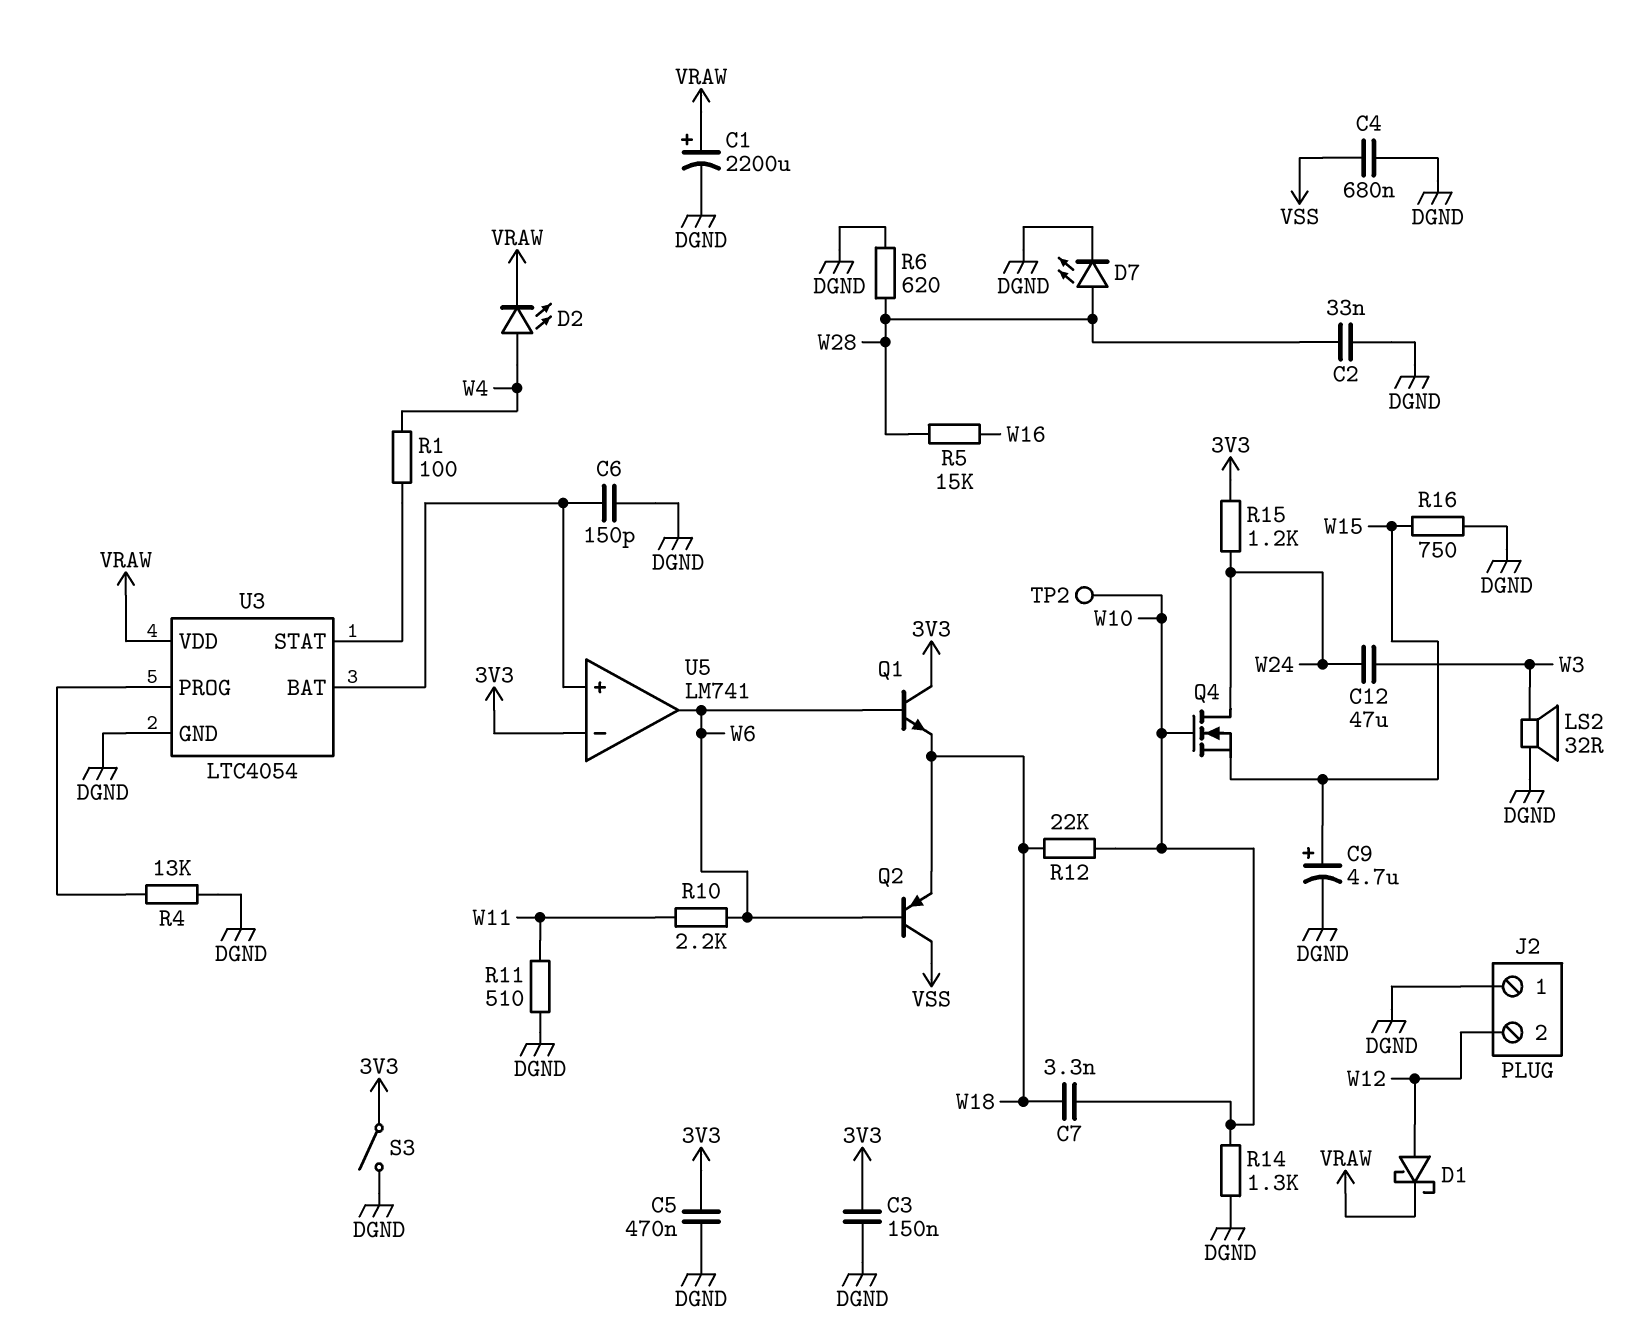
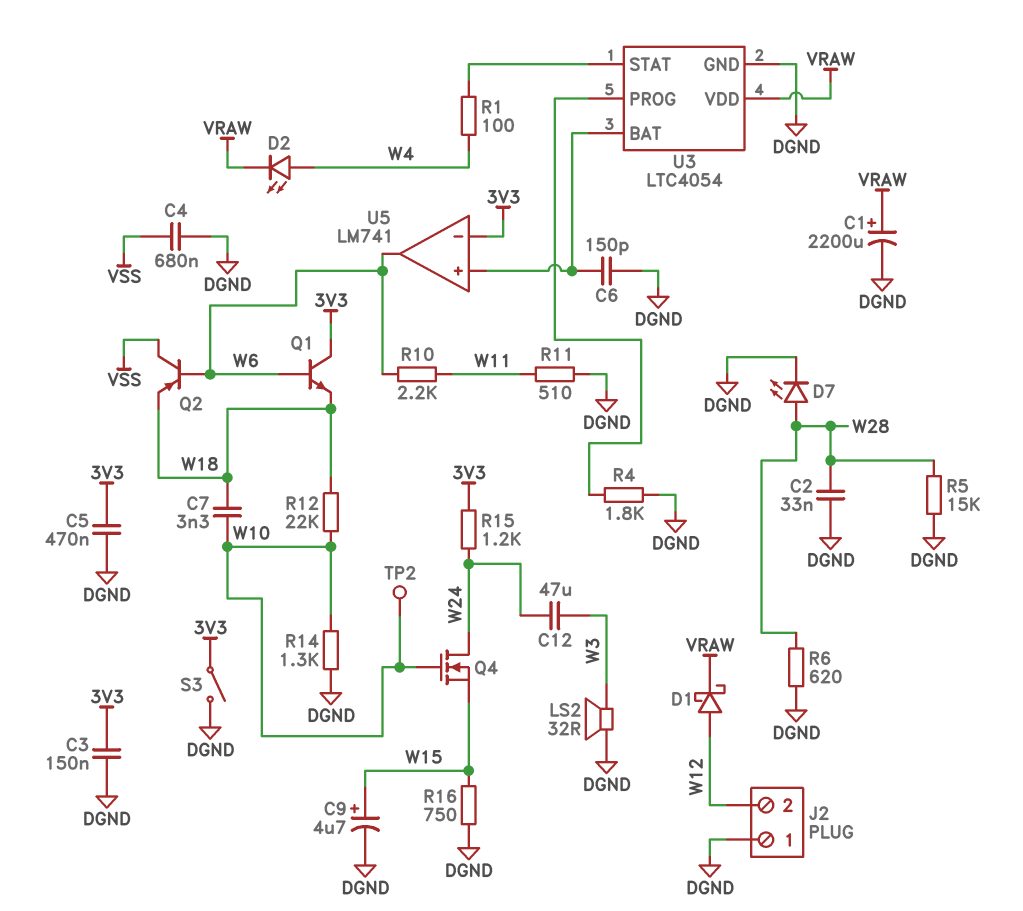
R4: 13k (DGND, U3/PROG) -> 1.8k (DGND, U3/PROG)
R5: 15k (W16, W28) -> 15k (DGND, W28)

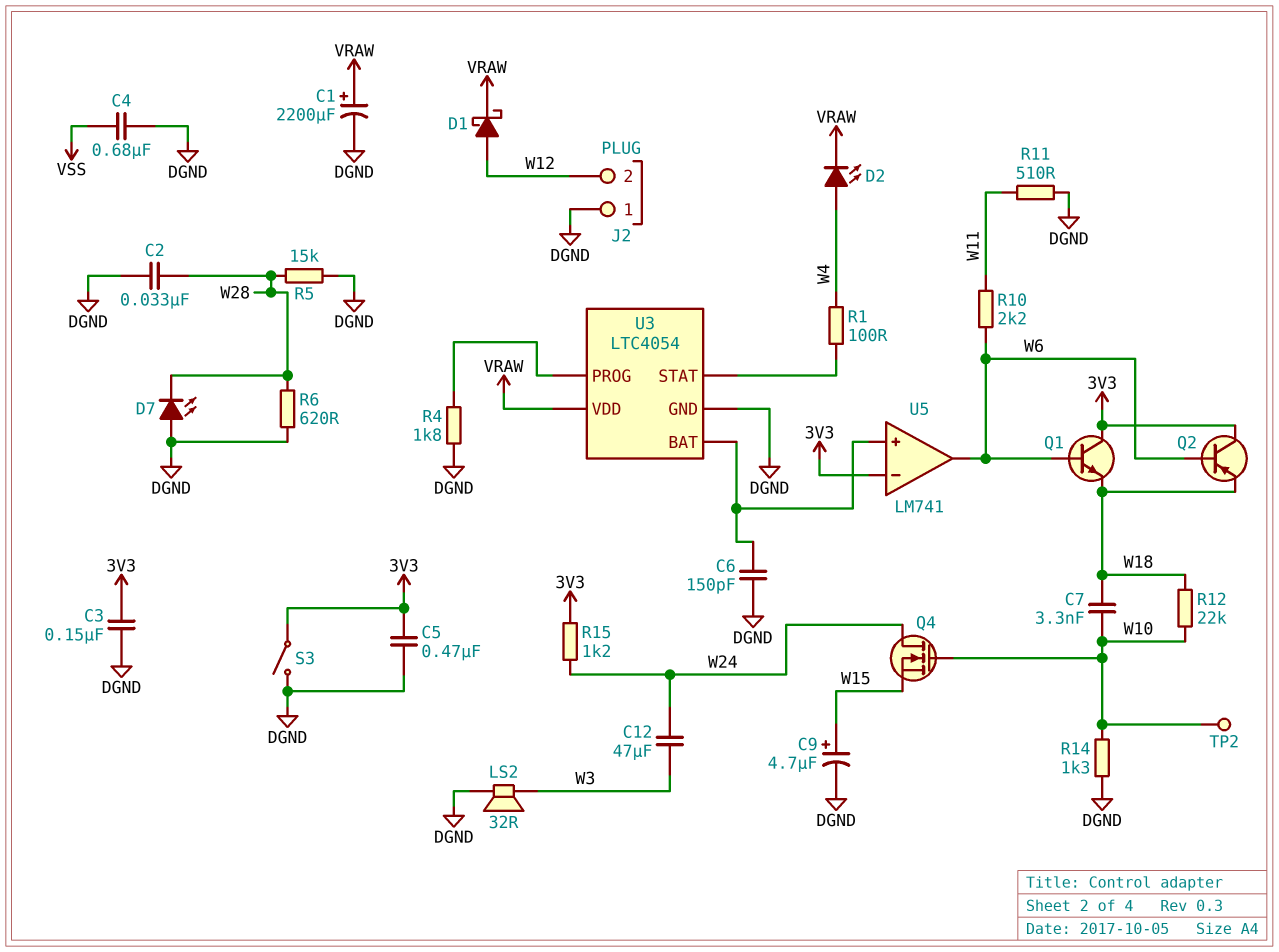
D7: LED (A W28, K DGND) -> LED (A DGND, K W28)
Q2: PNP (B W6, C VSS, E W18) -> PNP (B W6, C 3V3, E W18)
R16: 750 (DGND, W15) -> none

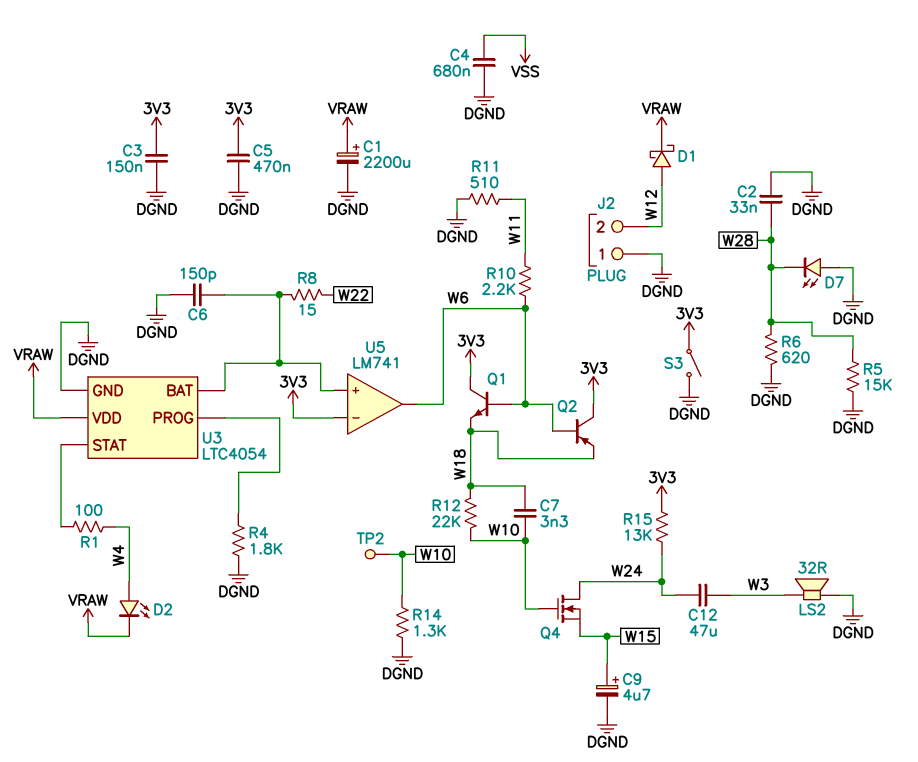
R8: none -> 15 (U3/BAT, W22)
R15: 1.2k (3V3, W24) -> 13k (3V3, W24)

